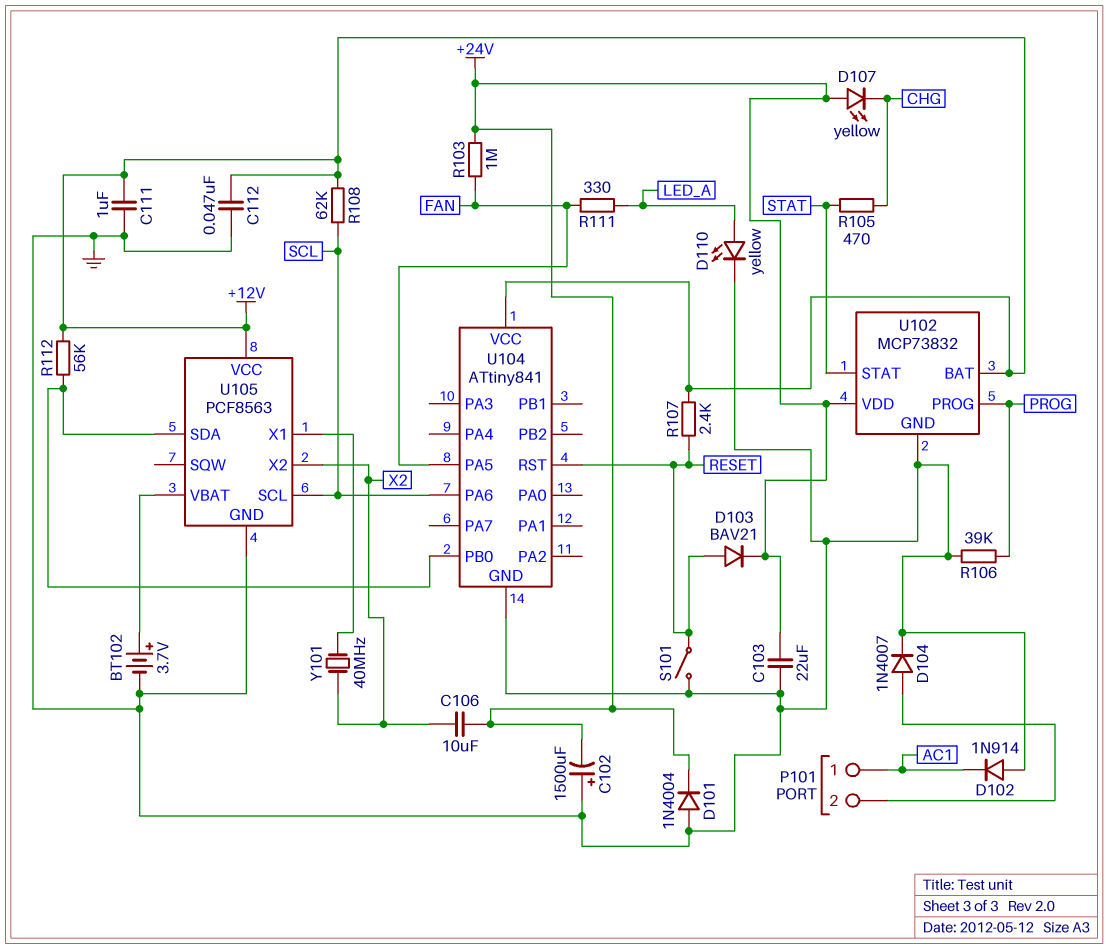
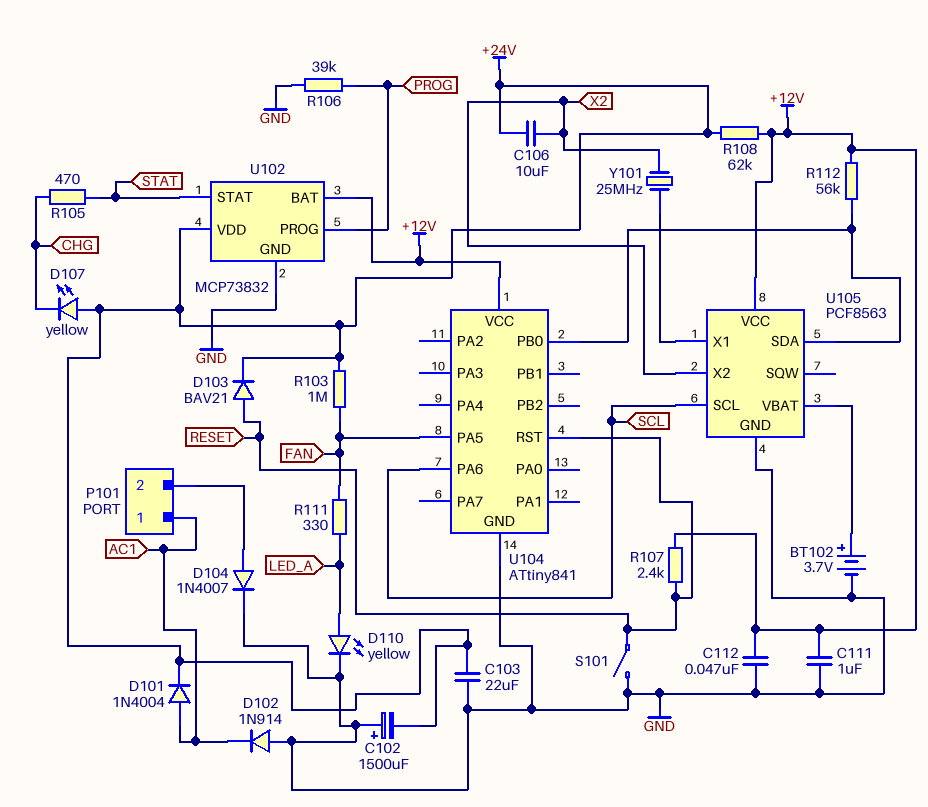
D101: diode 1N4004 (A GND, K +24V) -> diode 1N4004 (A AC1, K +24V)
R108: 62k (+12V, SCL) -> 62k (+12V, +24V)
Y101: 40MHz (U105/X1, X2) -> 25MHz (U105/X1, X2)

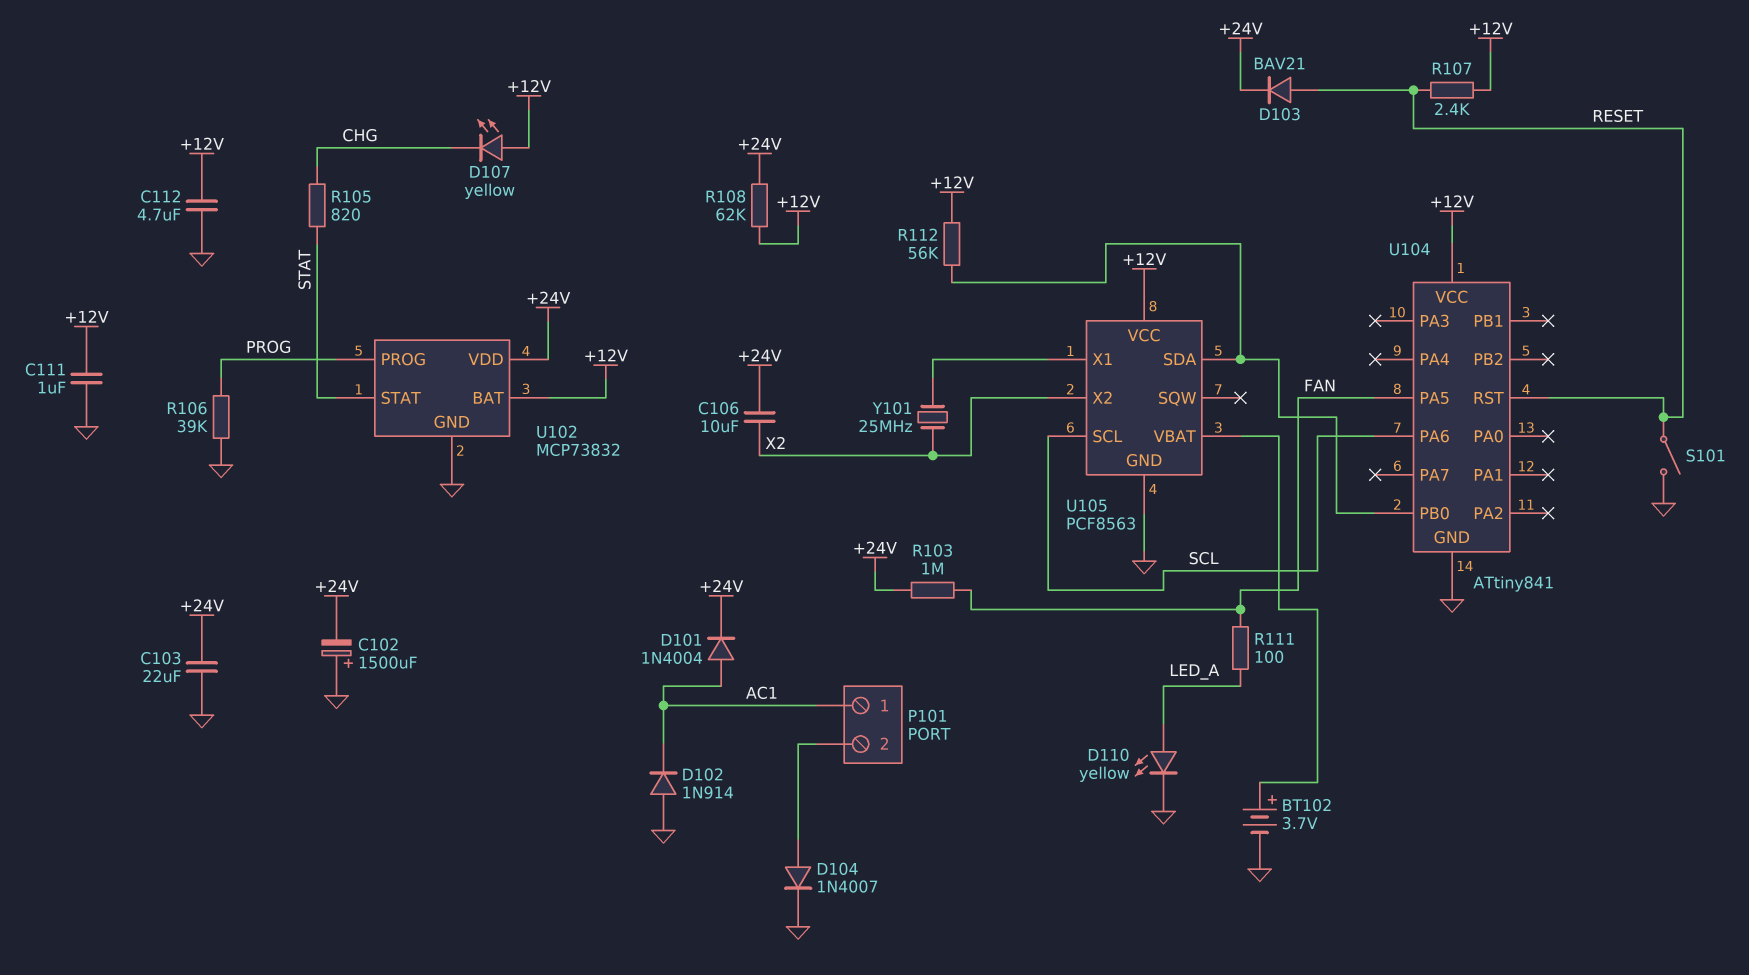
C112: 47nF (+12V, GND) -> 4.7uF (+12V, GND)
D107: LED yellow (A +24V, K CHG) -> LED yellow (A +12V, K CHG)
R105: 470 (CHG, STAT) -> 820 (CHG, STAT)
R111: 330 (FAN, LED_A) -> 100 (FAN, LED_A)

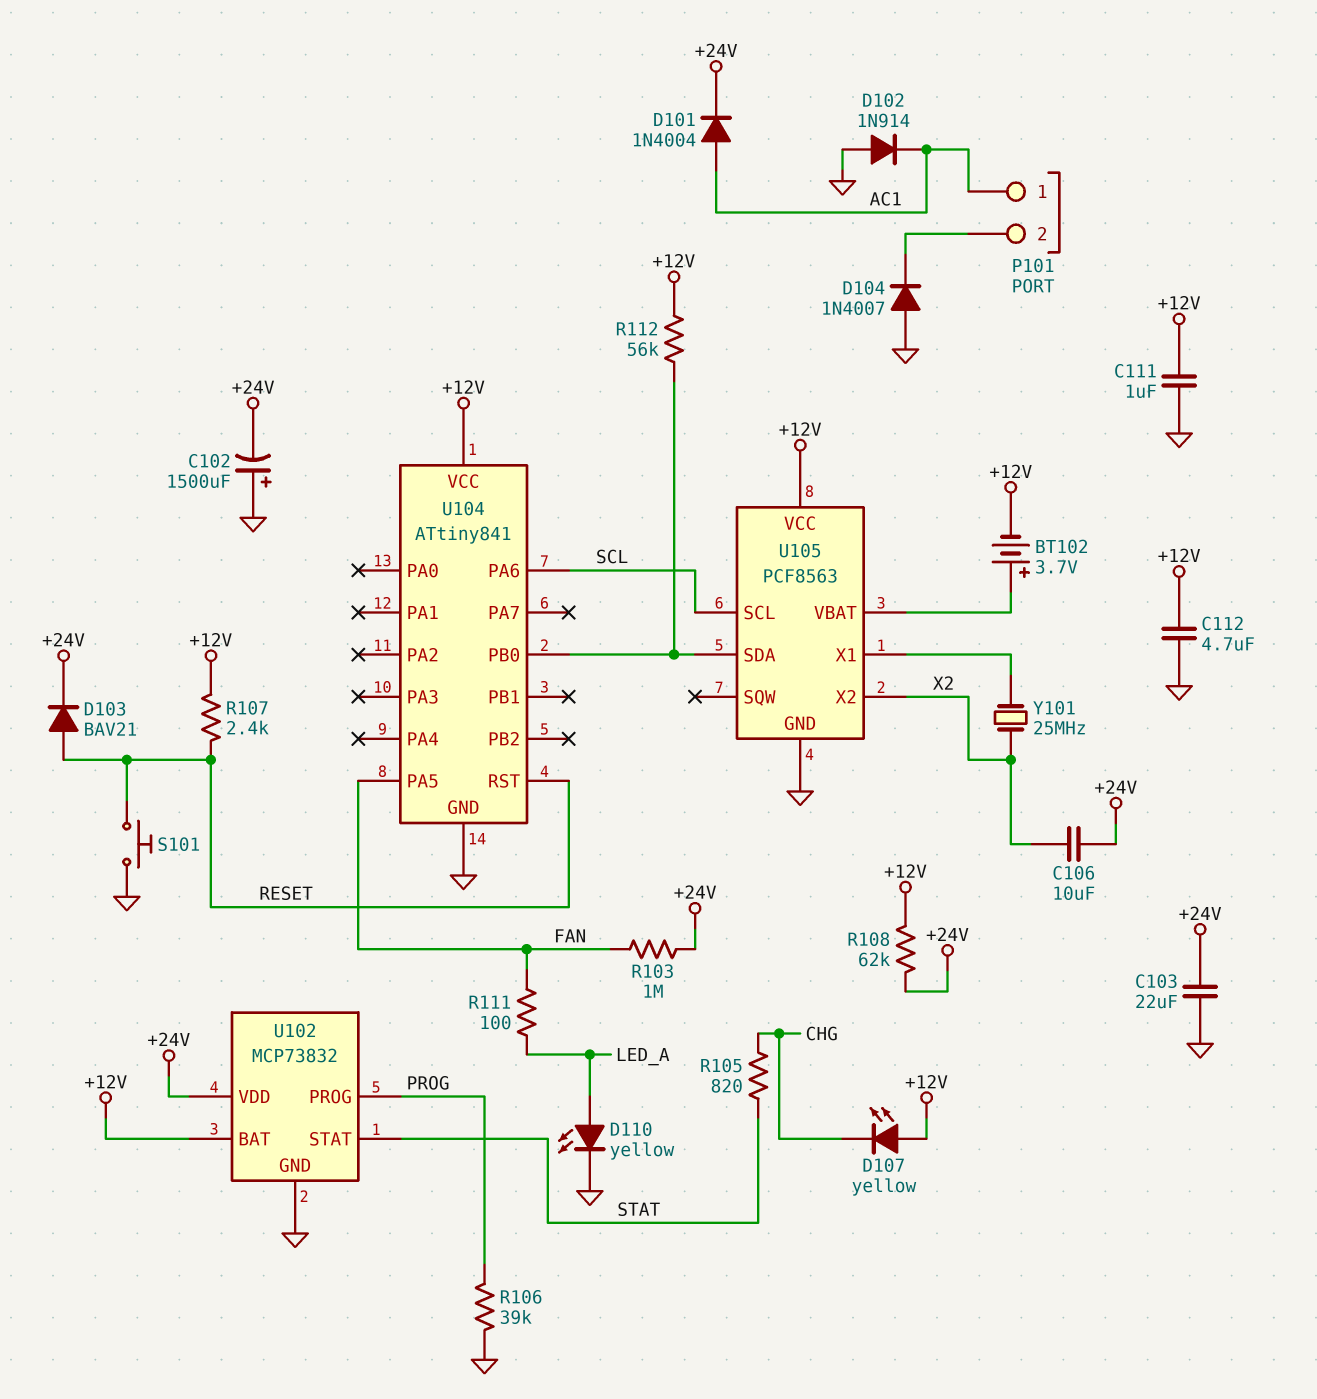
BT102: 3.7V (plus U105/VBAT, minus GND) -> 3.7V (plus U105/VBAT, minus +12V)
D104: diode 1N4007 (A P101/2, K GND) -> diode 1N4007 (A GND, K P101/2)
S101: switch (GND, RESET) -> button (GND, RESET)

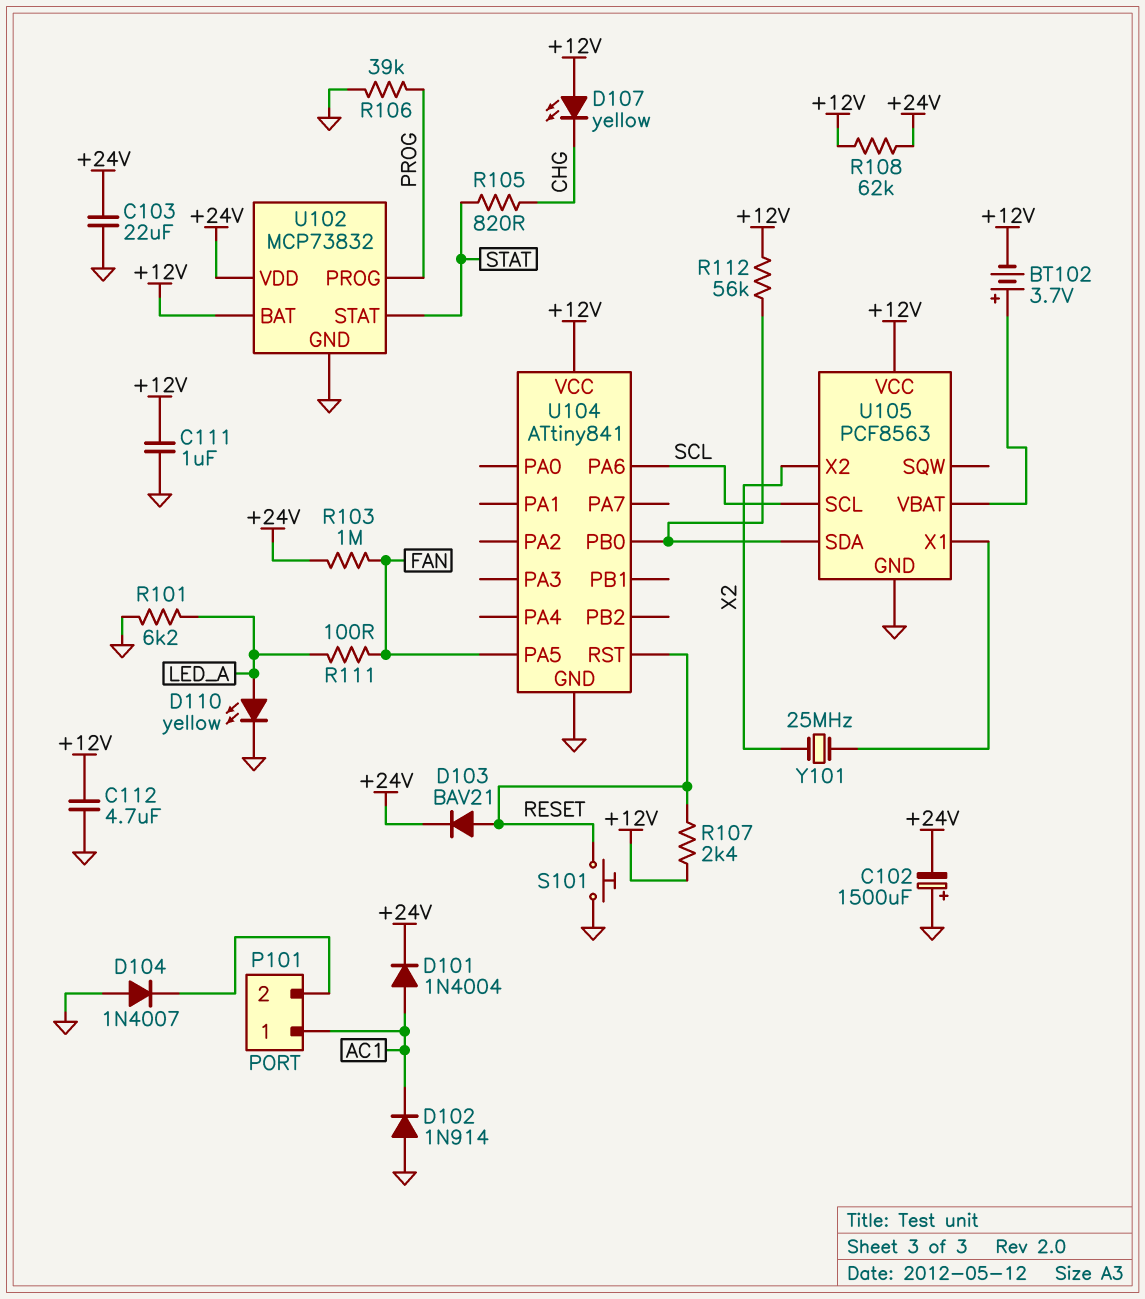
C106: 10uF (+24V, X2) -> none
R101: none -> 6.2k (GND, LED_A)

